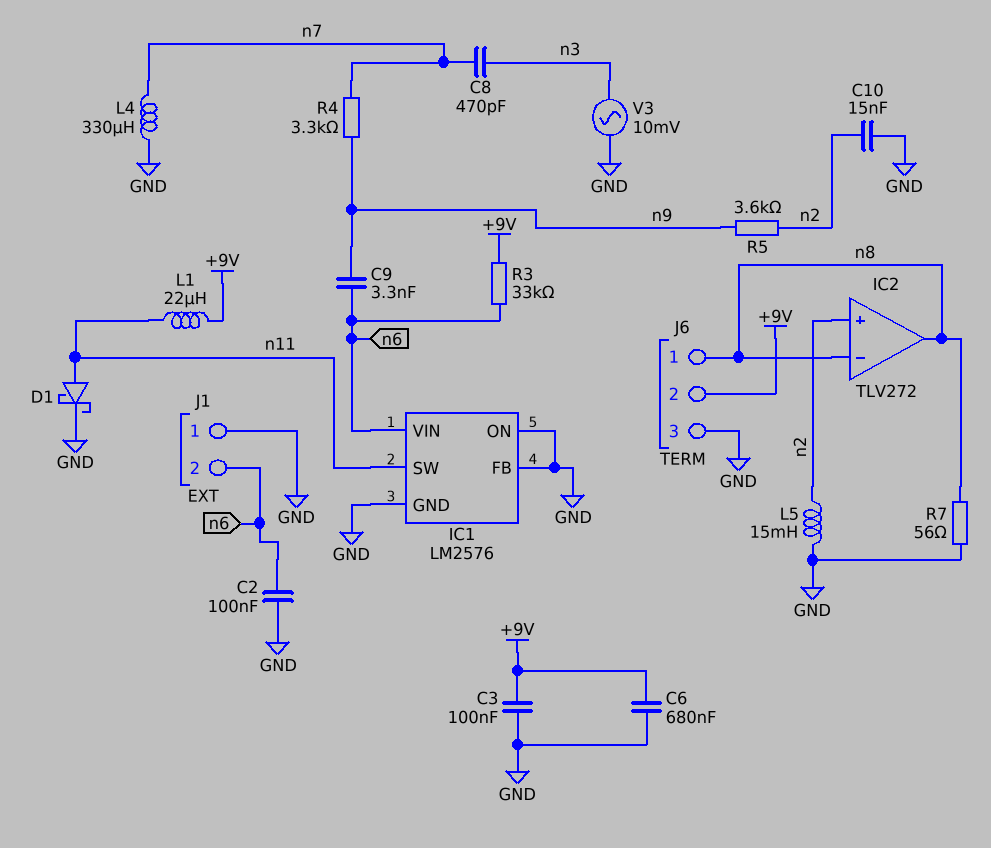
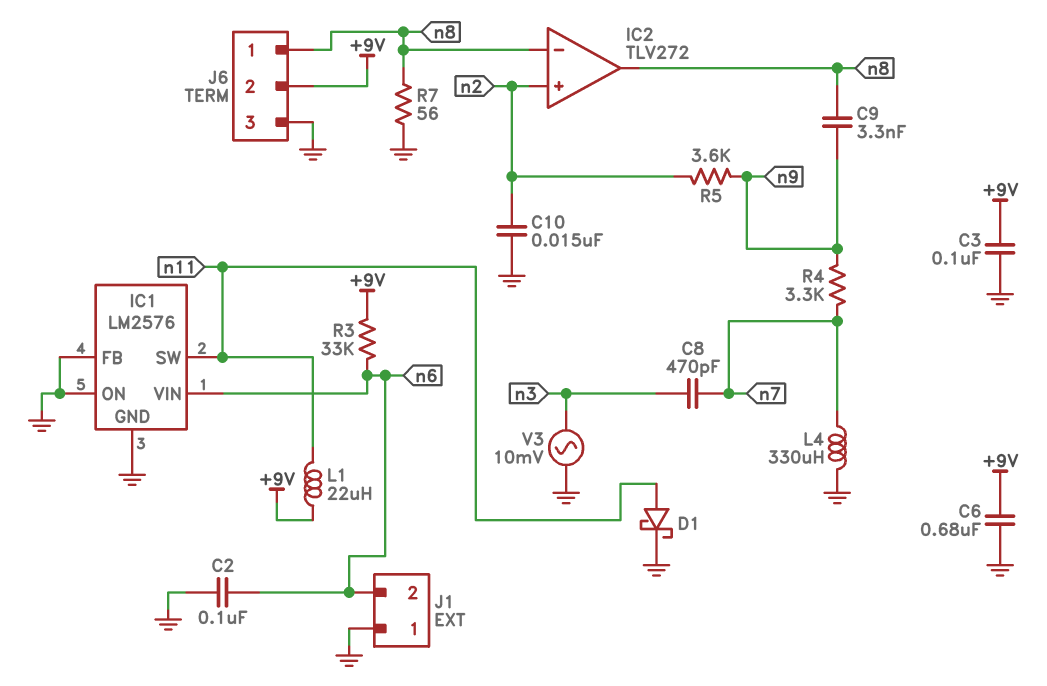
C9: 3.3nF (n6, n9) -> 3.3nF (n8, n9)
L5: 15mH (GND, n2) -> none

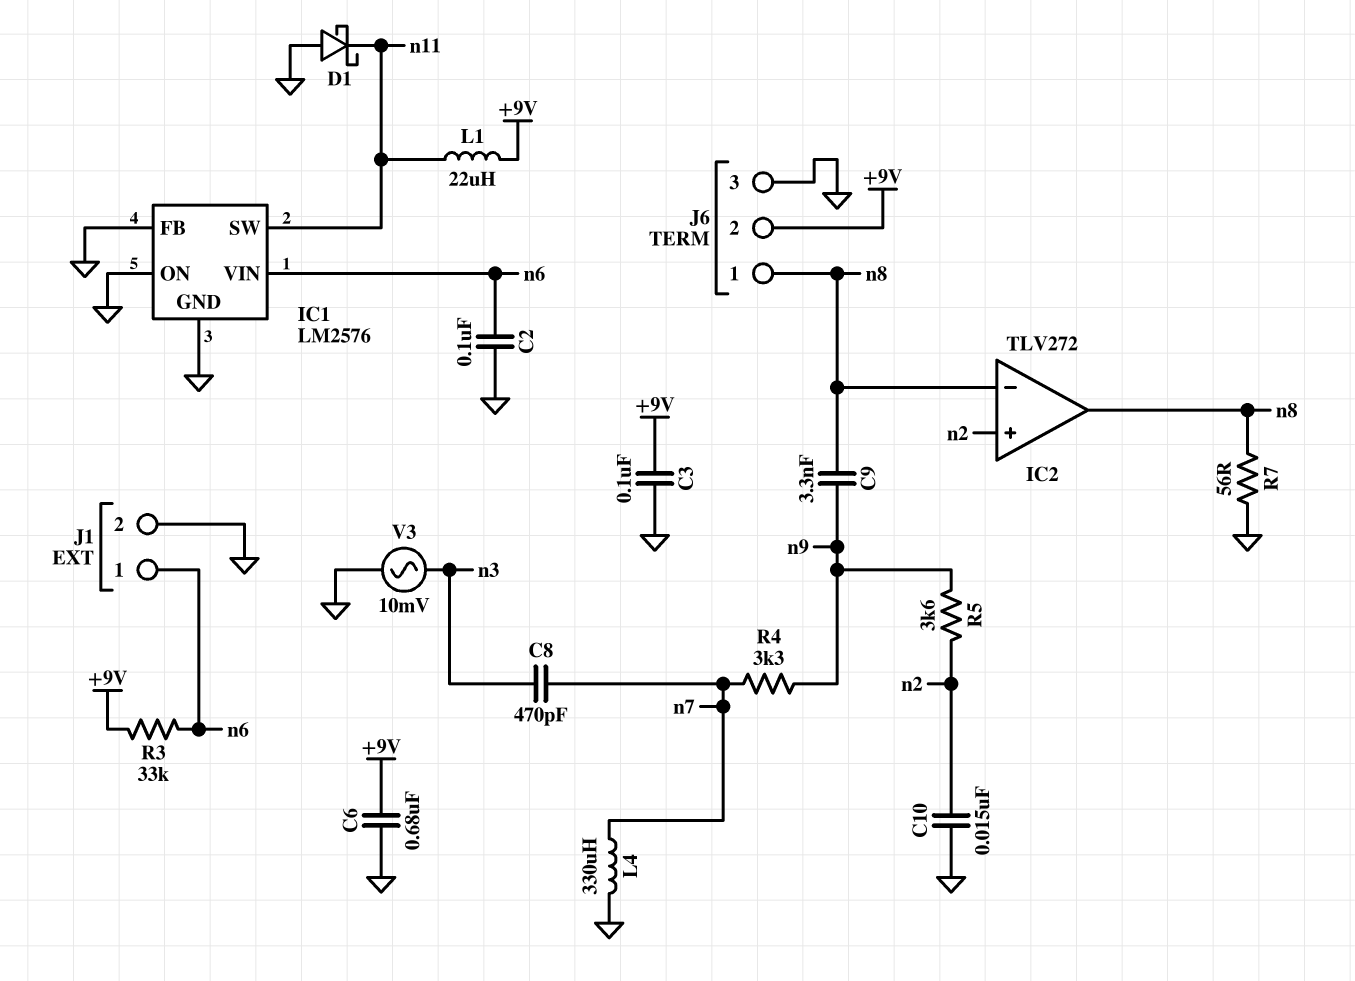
D1: schottky (A n11, K GND) -> schottky (A GND, K n11)
J1 pin 1: GND -> n6
J1 pin 2: n6 -> GND

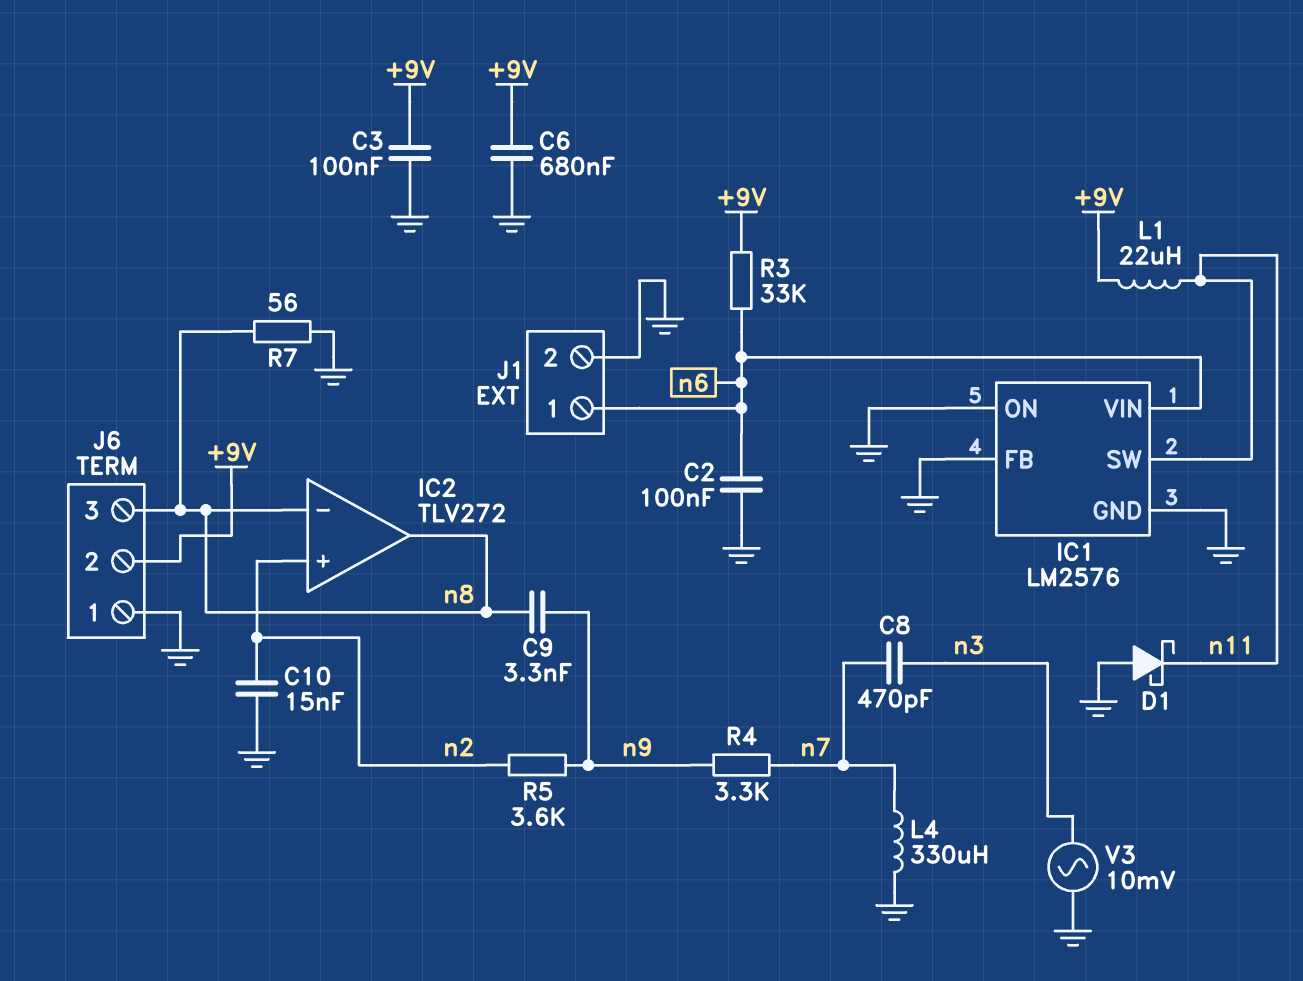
J6 pin 1: n8 -> GND
J6 pin 3: GND -> n8

